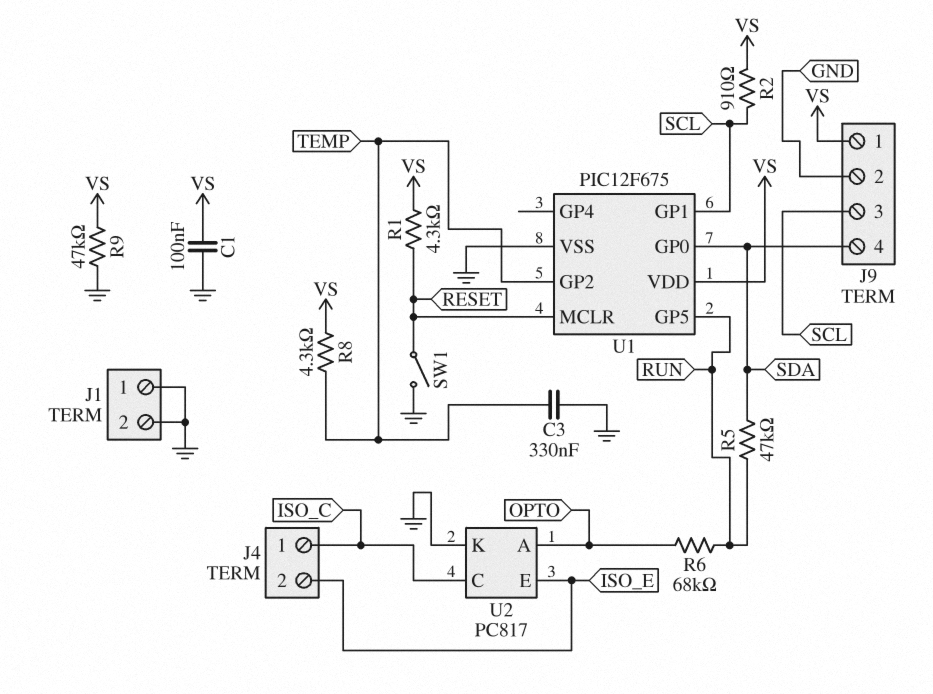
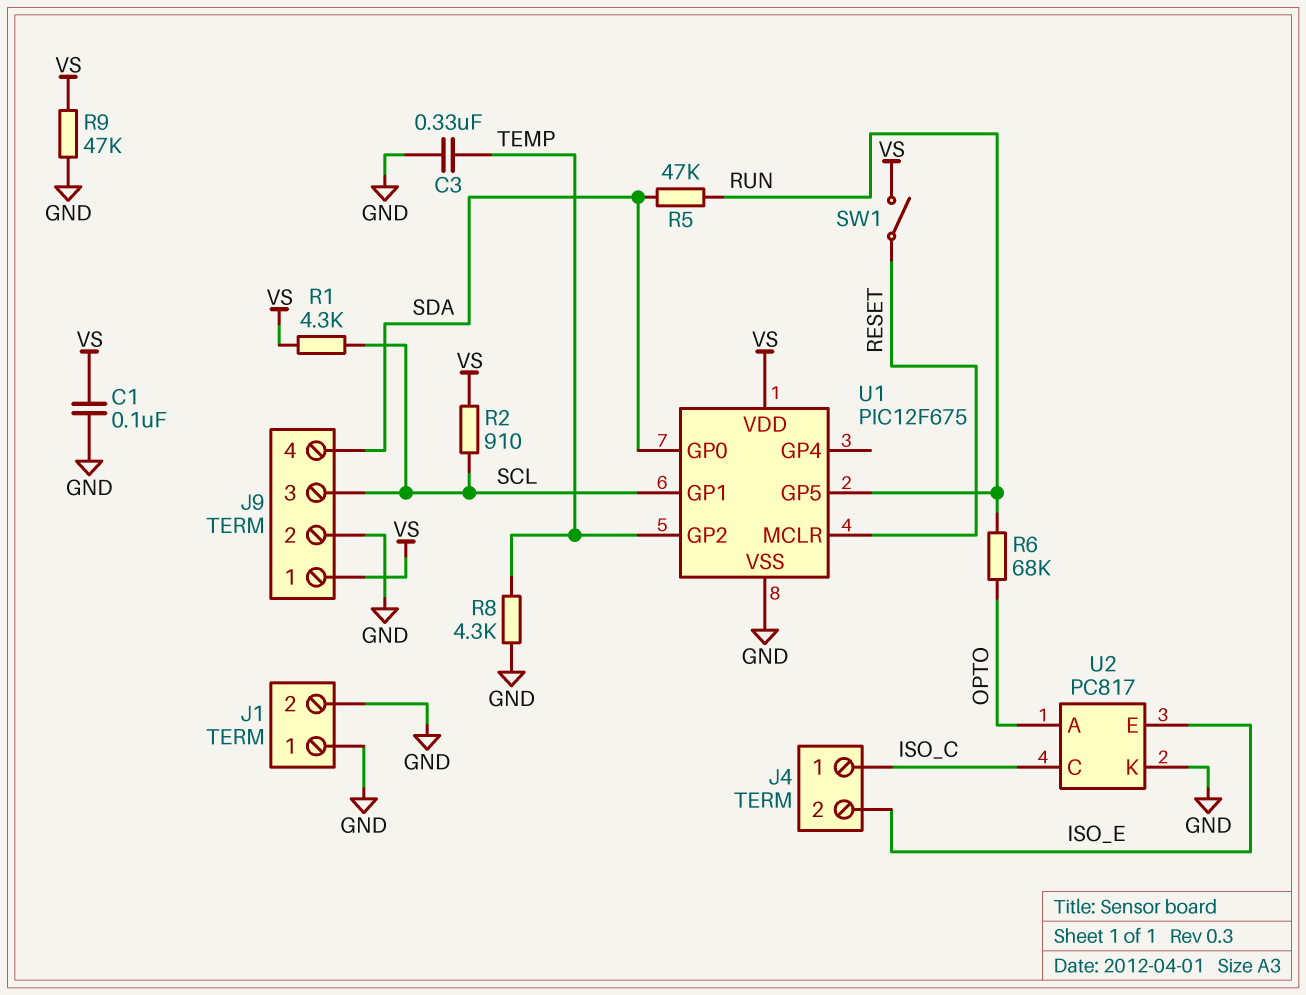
R1: 4.3k (RESET, VS) -> 4.3k (SCL, VS)
R8: 4.3k (TEMP, VS) -> 4.3k (GND, TEMP)
SW1: switch (GND, RESET) -> switch (RESET, VS)

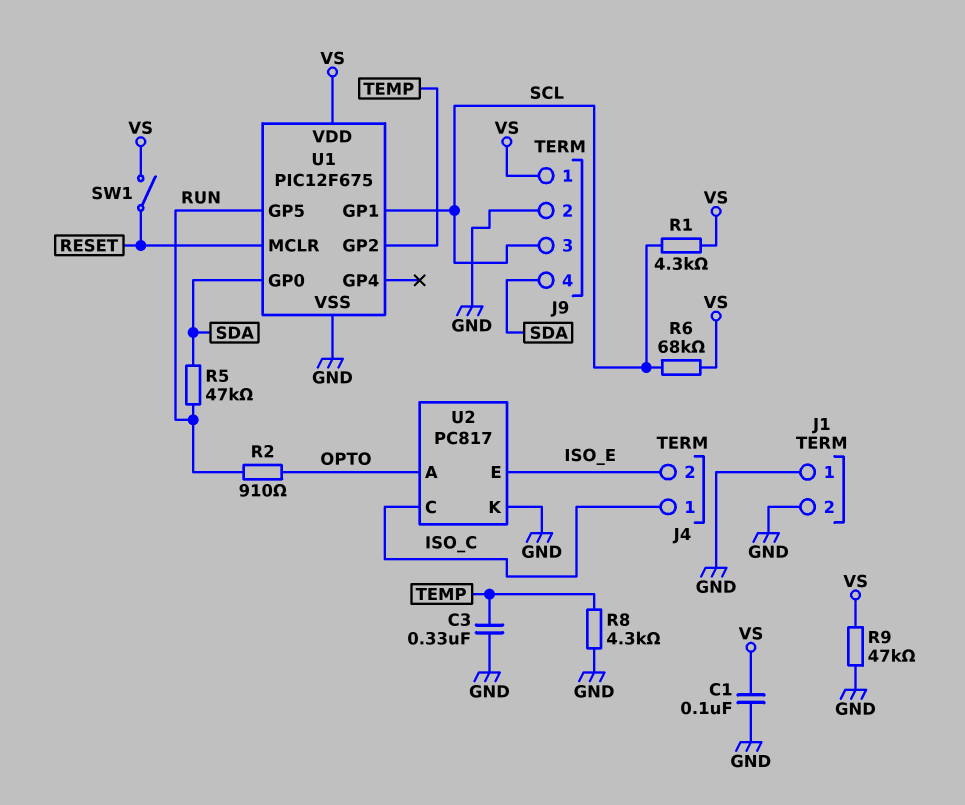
R2: 910 (SCL, VS) -> 910 (OPTO, RUN)
R6: 68k (OPTO, RUN) -> 68k (SCL, VS)

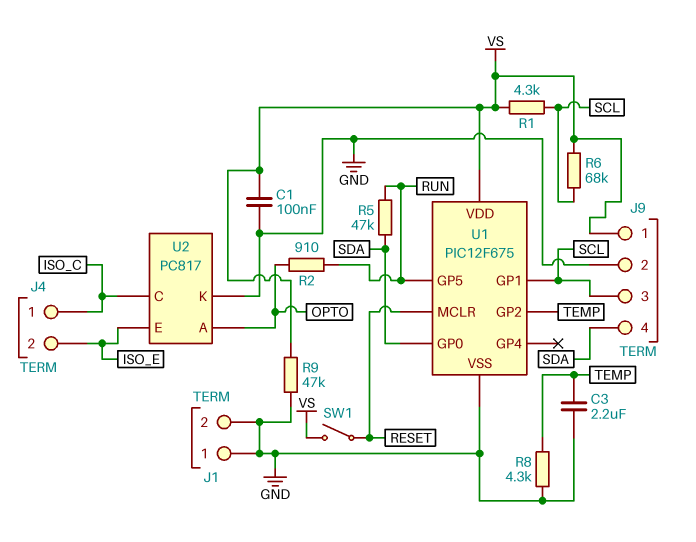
C3: 330nF (GND, TEMP) -> 2.2uF (GND, TEMP)

